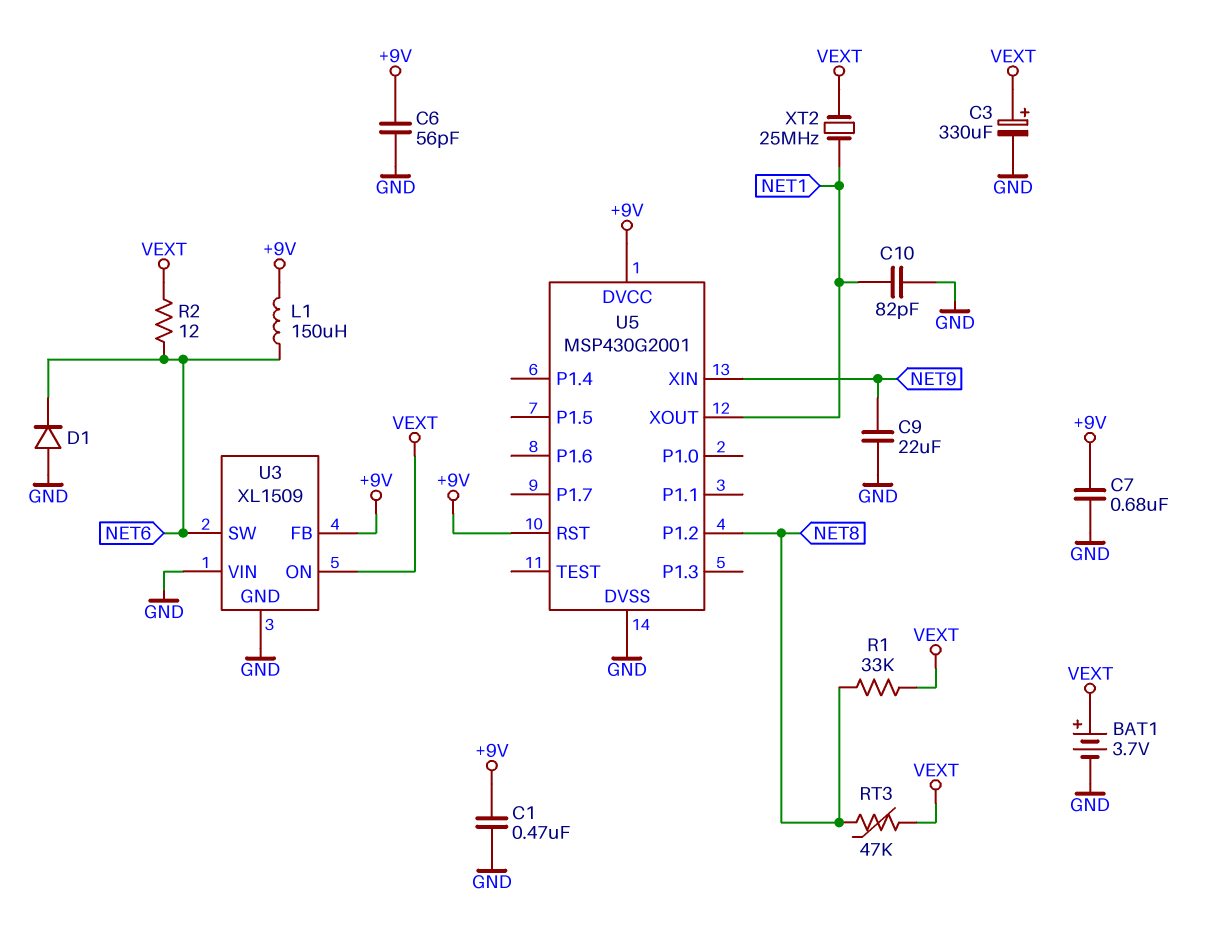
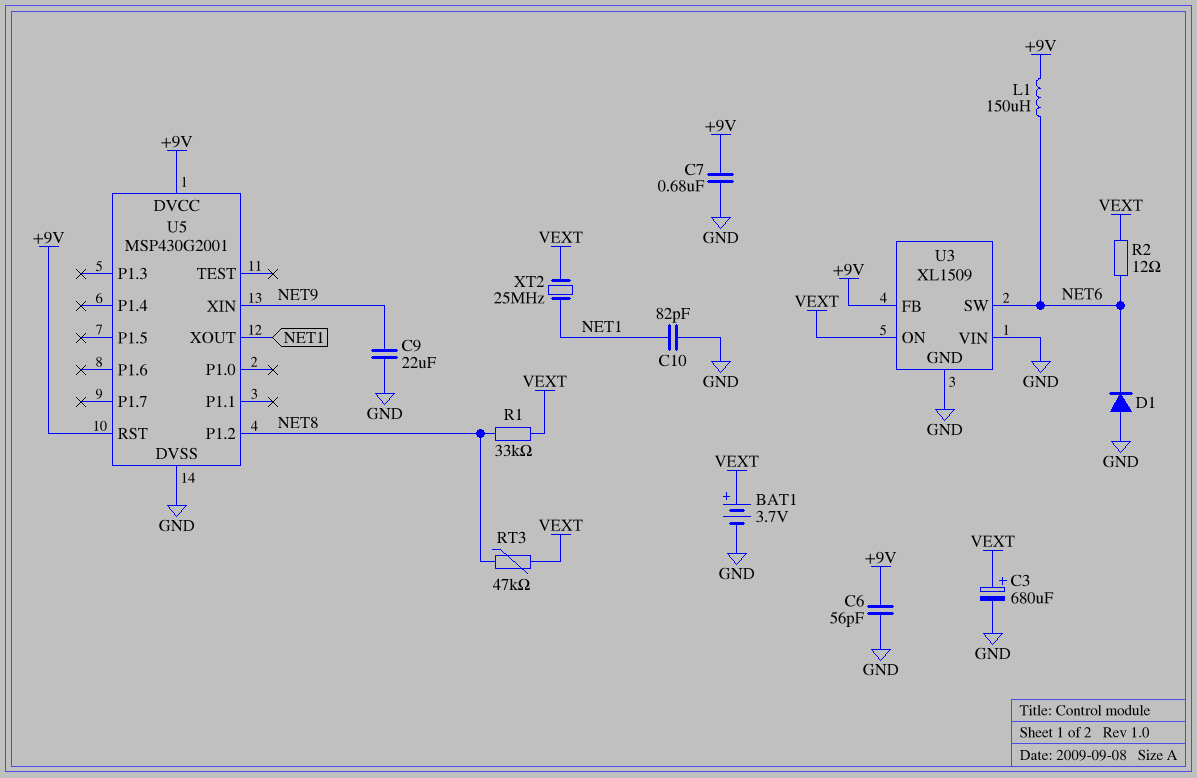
C1: 470nF (+9V, GND) -> none
C3: 330uF (plus VEXT, minus GND) -> 680uF (plus VEXT, minus GND)

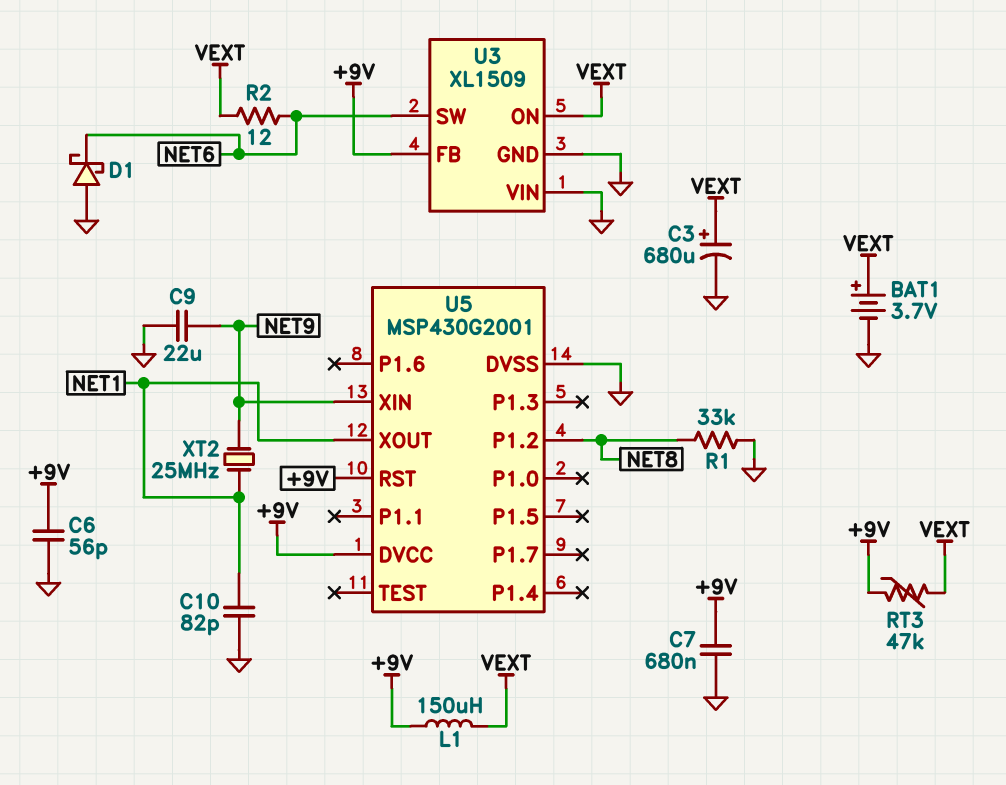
D1: diode (A GND, K NET6) -> schottky (A GND, K NET6)
L1: 150uH (+9V, NET6) -> 150uH (+9V, VEXT)
R1: 33k (NET8, VEXT) -> 33k (GND, NET8)
RT3: 47k (NET8, VEXT) -> 47k (+9V, VEXT)
XT2: 25MHz (NET1, VEXT) -> 25MHz (NET1, NET9)

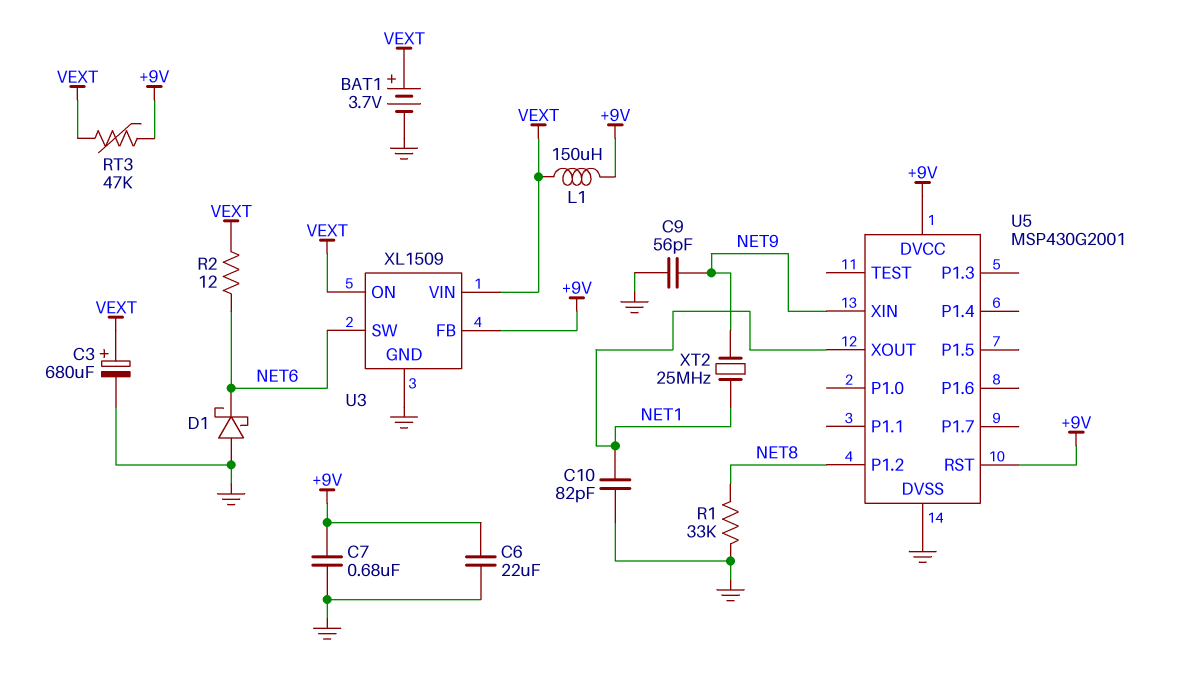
C6: 56pF (+9V, GND) -> 22uF (+9V, GND)
C9: 22uF (GND, NET9) -> 56pF (GND, NET9)
U3 pin VIN: GND -> VEXT

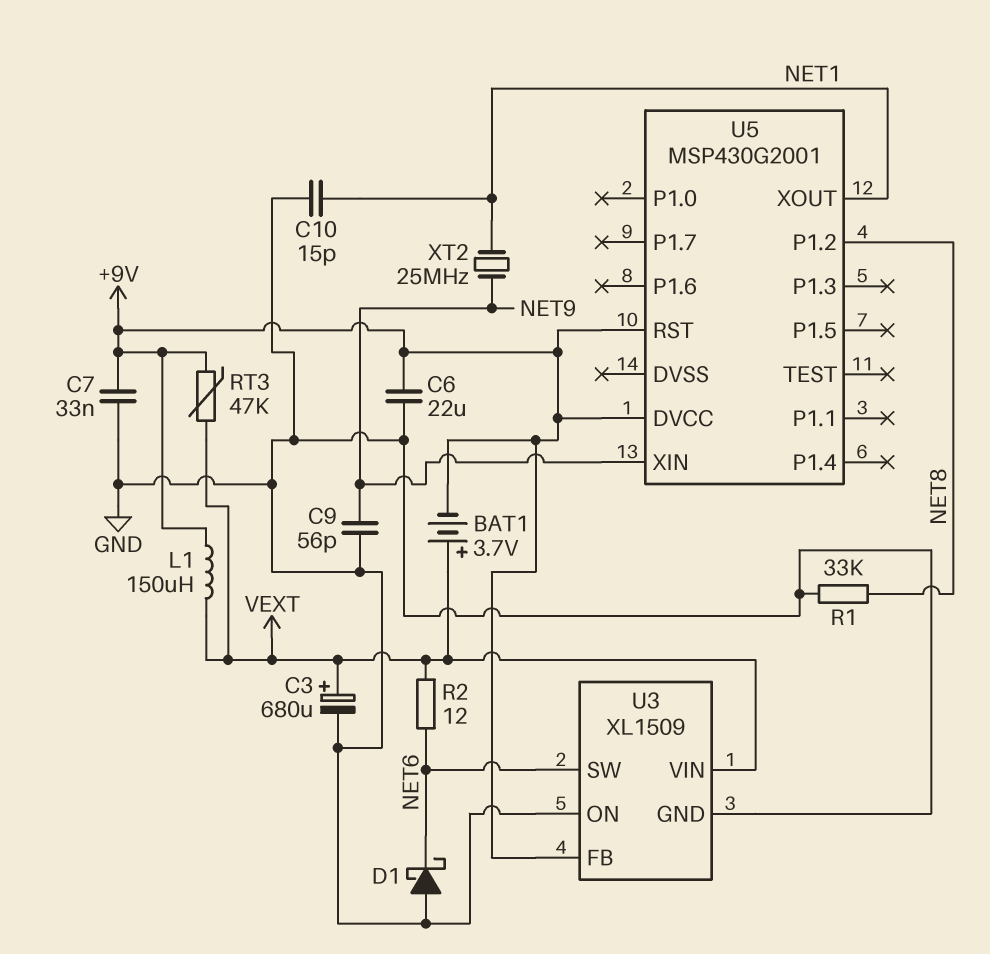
BAT1: 3.7V (plus VEXT, minus GND) -> 3.7V (plus VEXT, minus +9V)
C7: 680nF (+9V, GND) -> 33nF (+9V, GND)
C10: 82pF (GND, NET1) -> 15pF (GND, NET1)
U3 pin ON: VEXT -> GND
U5 pin DVSS: GND -> none

